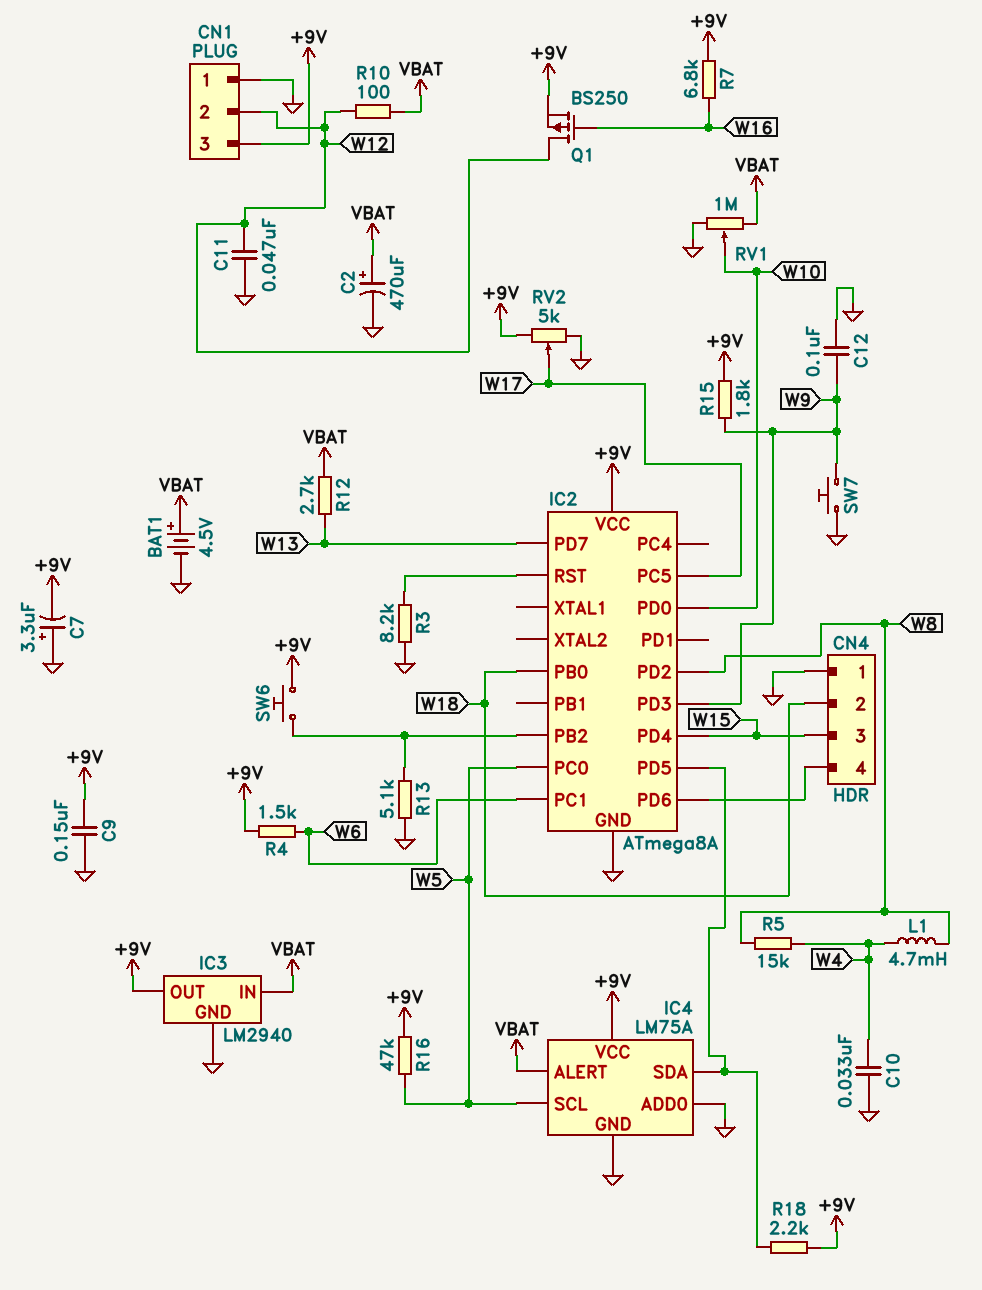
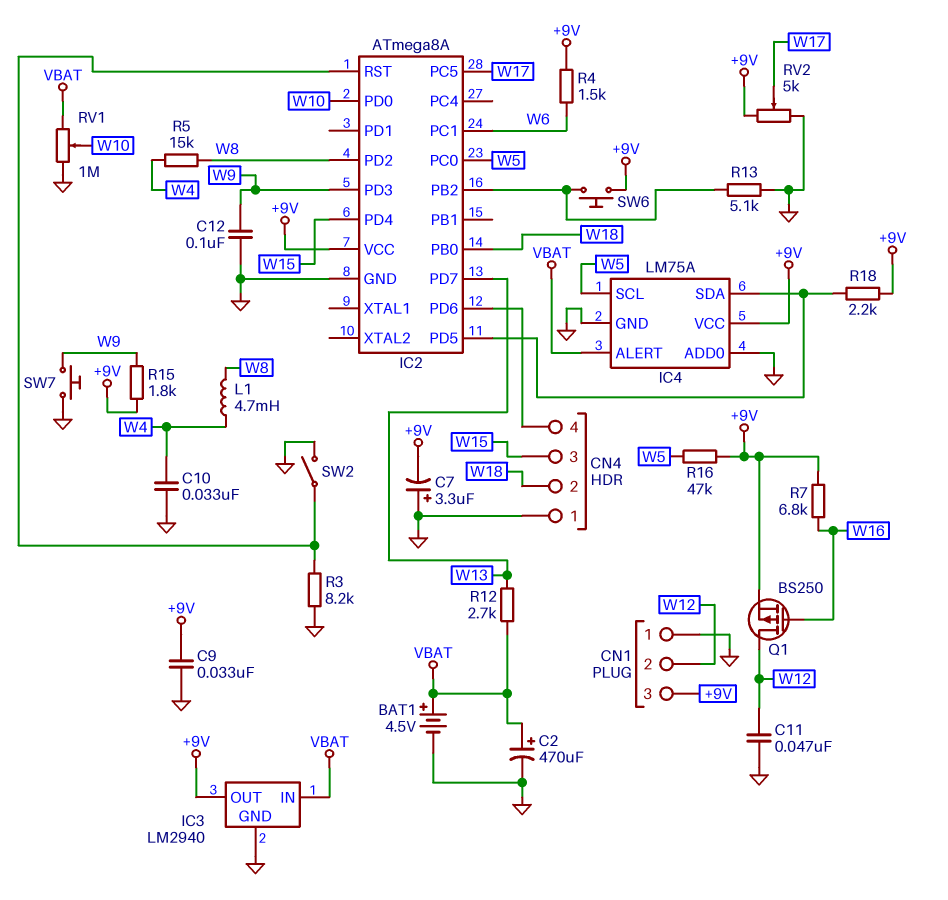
C9: 150nF (+9V, GND) -> 33nF (+9V, GND)
R10: 100 (VBAT, W12) -> none
SW2: none -> switch (GND, IC2/RST)

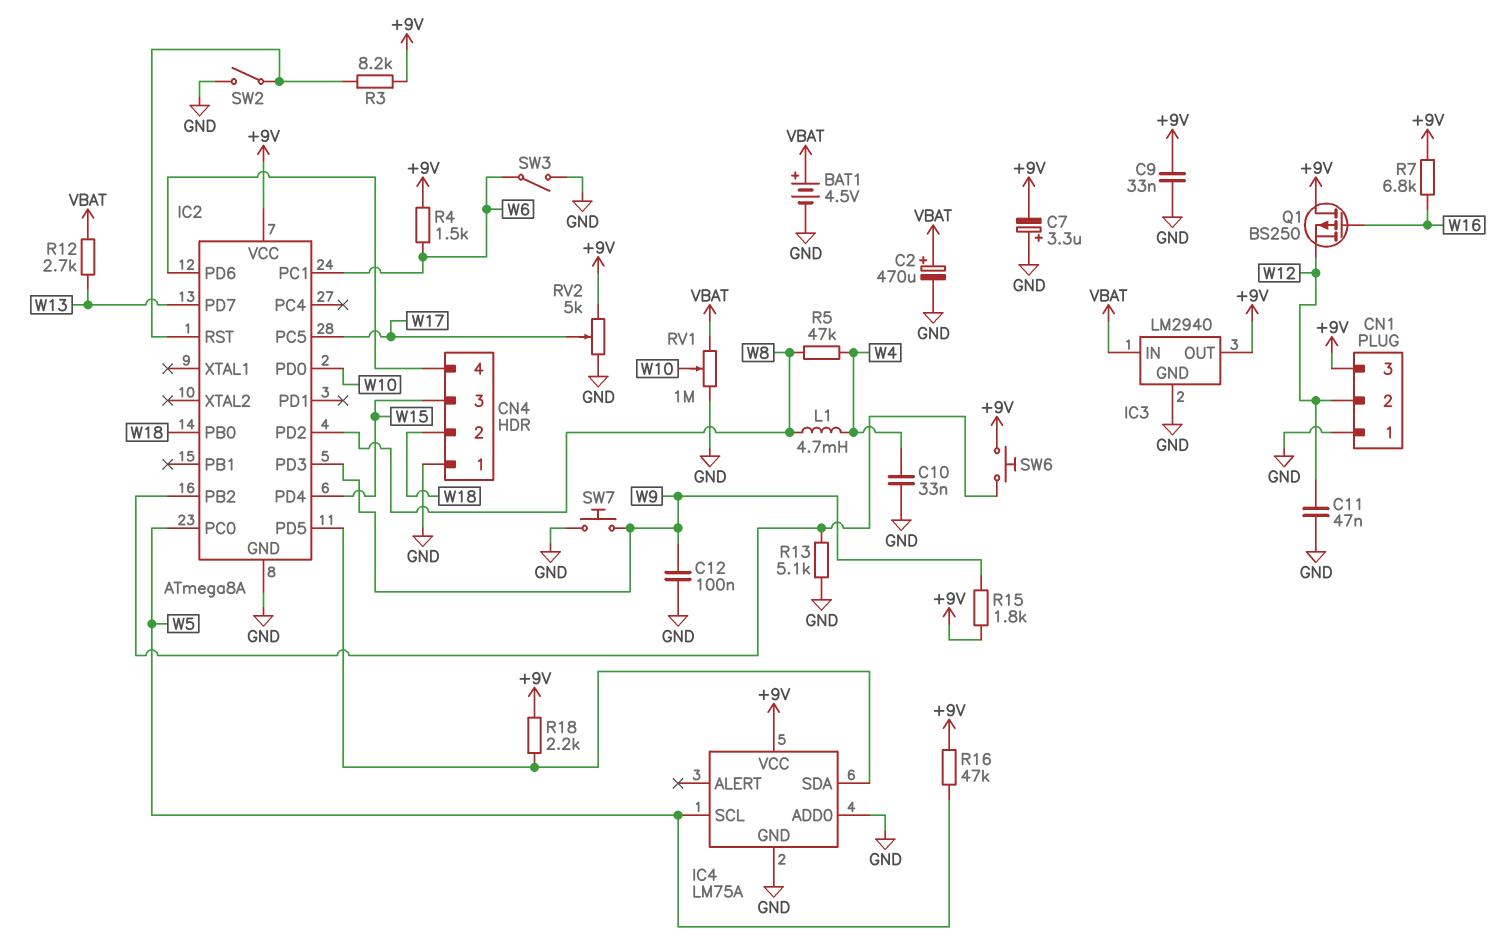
IC4 pin ALERT: VBAT -> none
Q1: PMOS BS250 (G W16, D W12, S +9V) -> PMOS BS250 (G W16, D +9V, S W12)
R3: 8.2k (GND, IC2/RST) -> 8.2k (+9V, IC2/RST)
R5: 15k (W4, W8) -> 47k (W4, W8)
SW3: none -> switch (GND, W6)

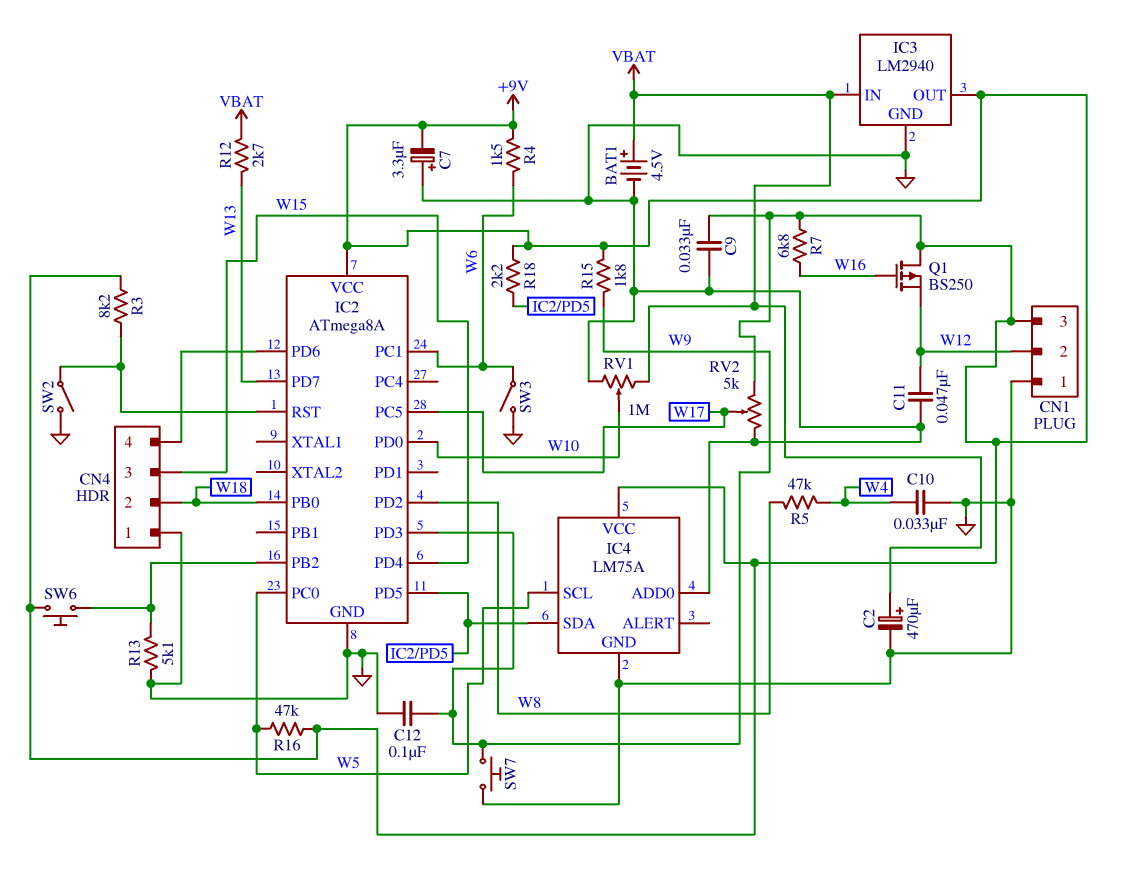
L1: 4.7mH (W4, W8) -> none

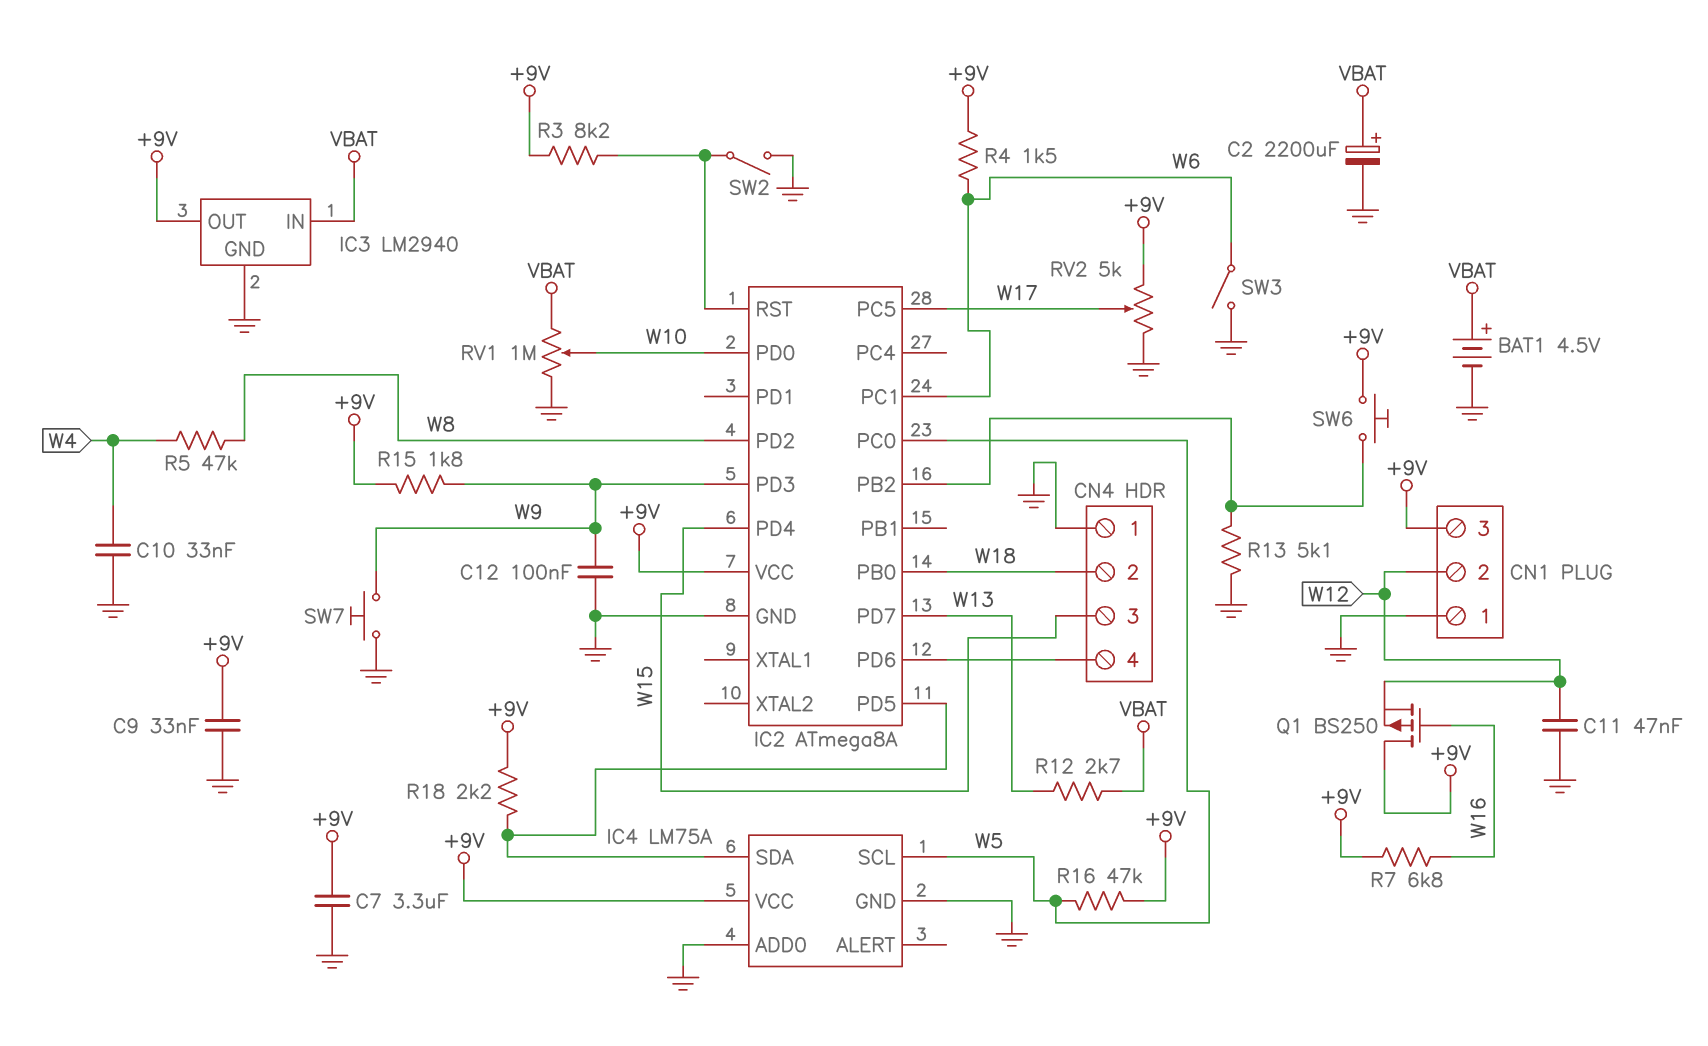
C2: 470uF (plus VBAT, minus GND) -> 2200uF (plus VBAT, minus GND)
C7: 3.3uF (plus GND, minus +9V) -> 3.3uF (+9V, GND)

